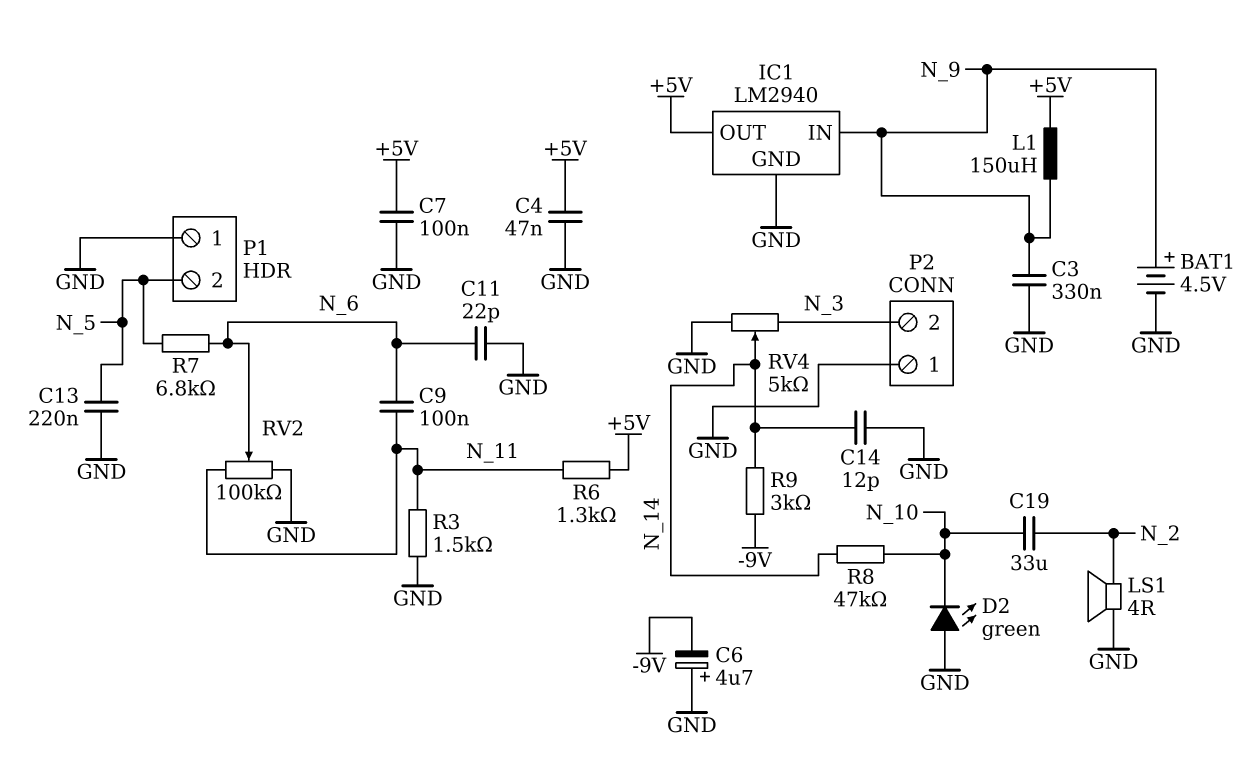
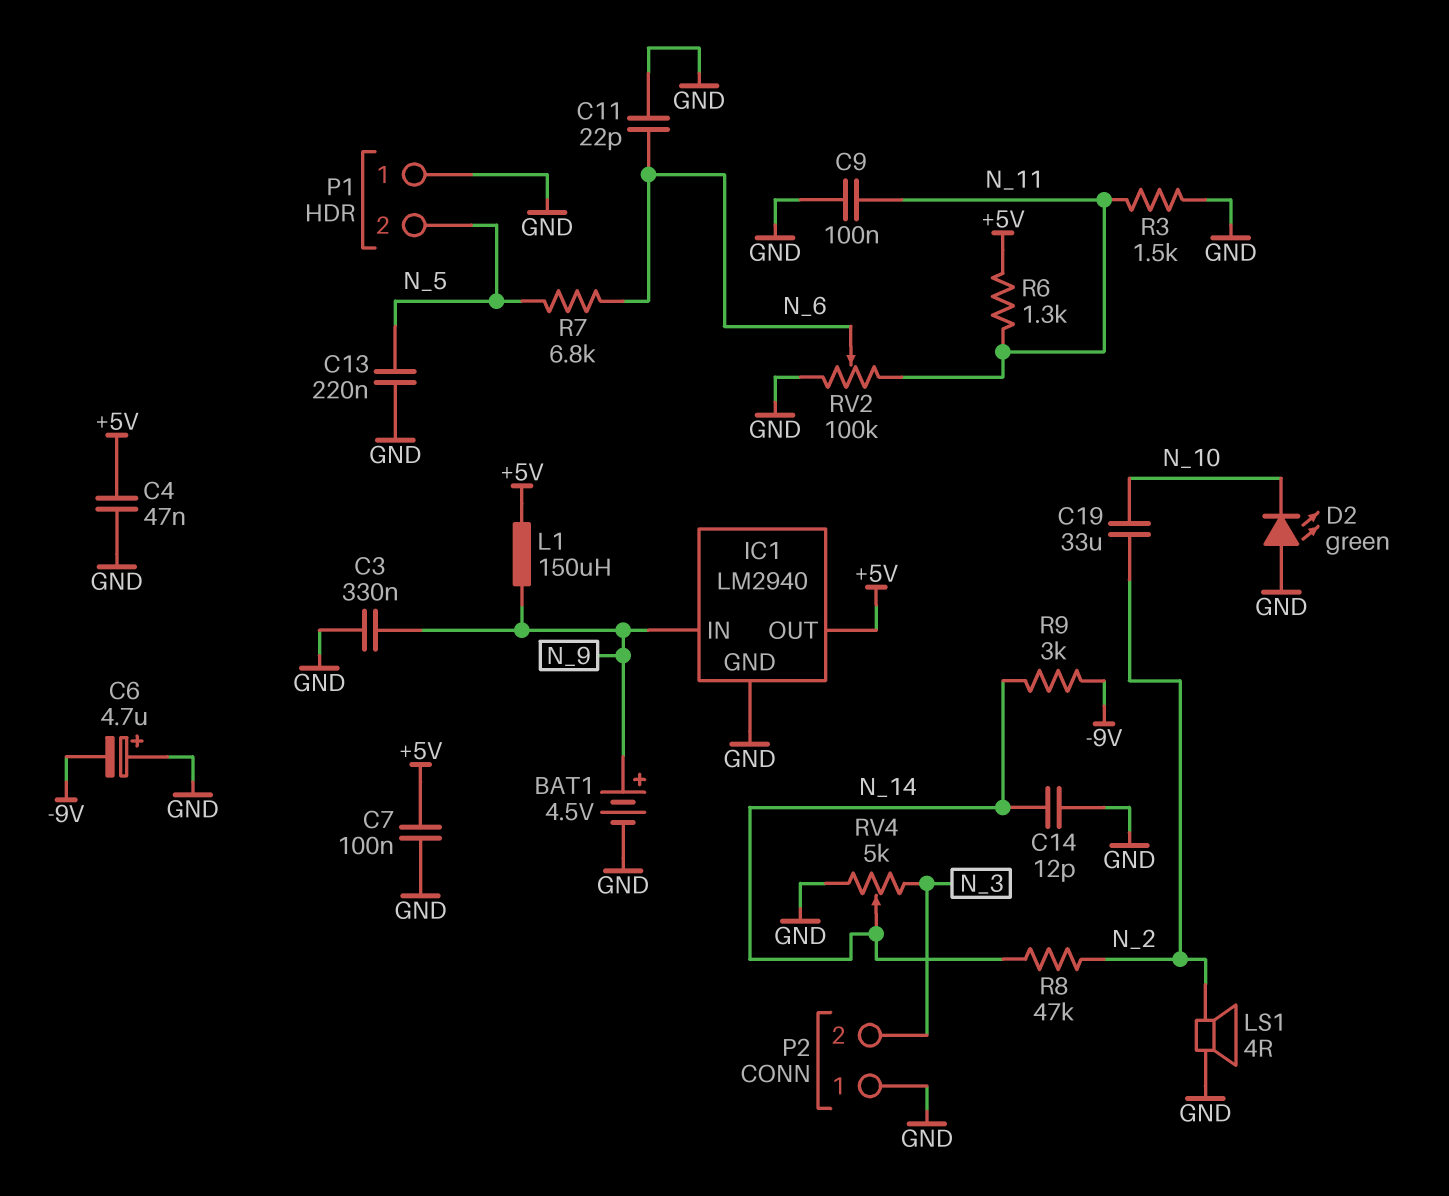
C9: 100nF (N_6, N_11) -> 100nF (GND, N_11)
R8: 47k (N_10, N_14) -> 47k (N_2, N_14)

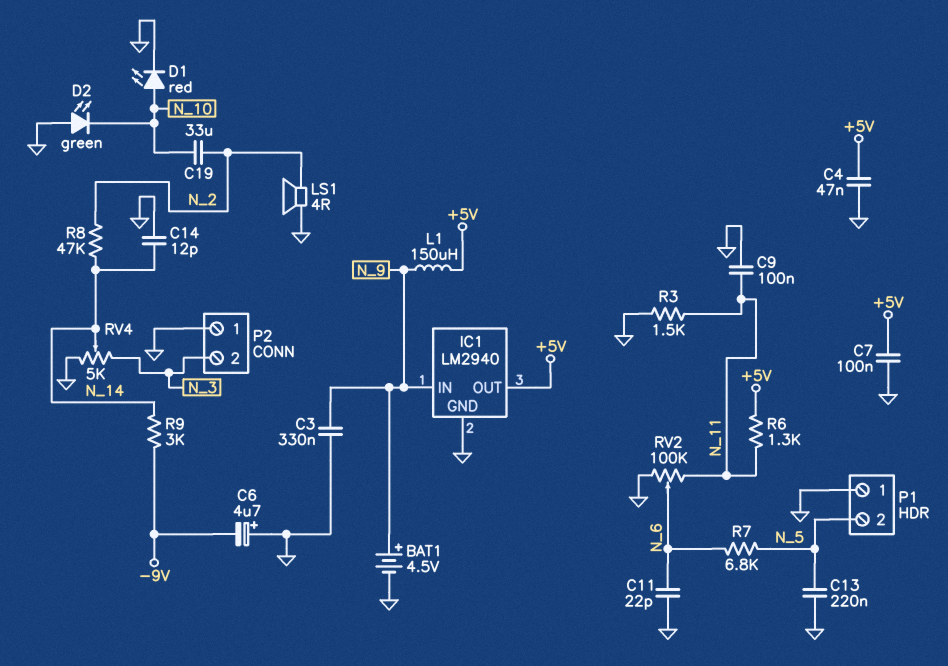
D1: none -> LED red (A N_10, K GND)

